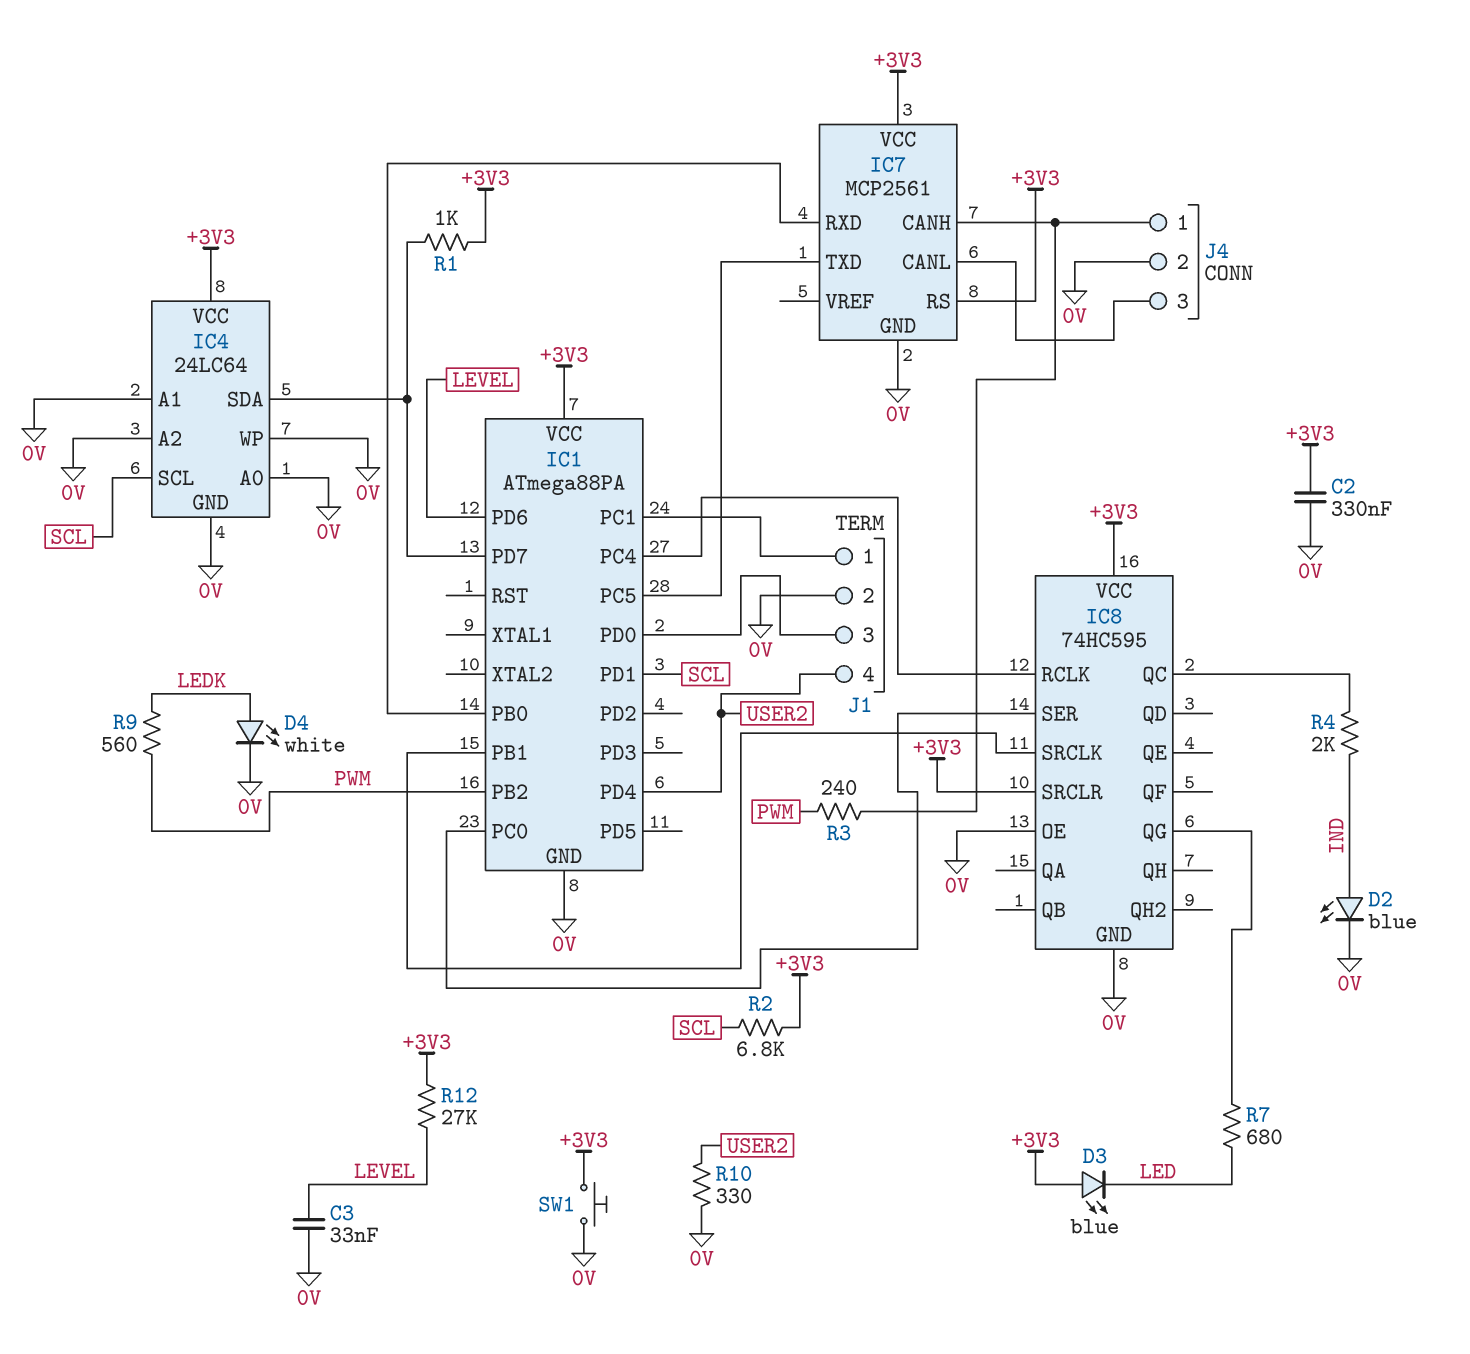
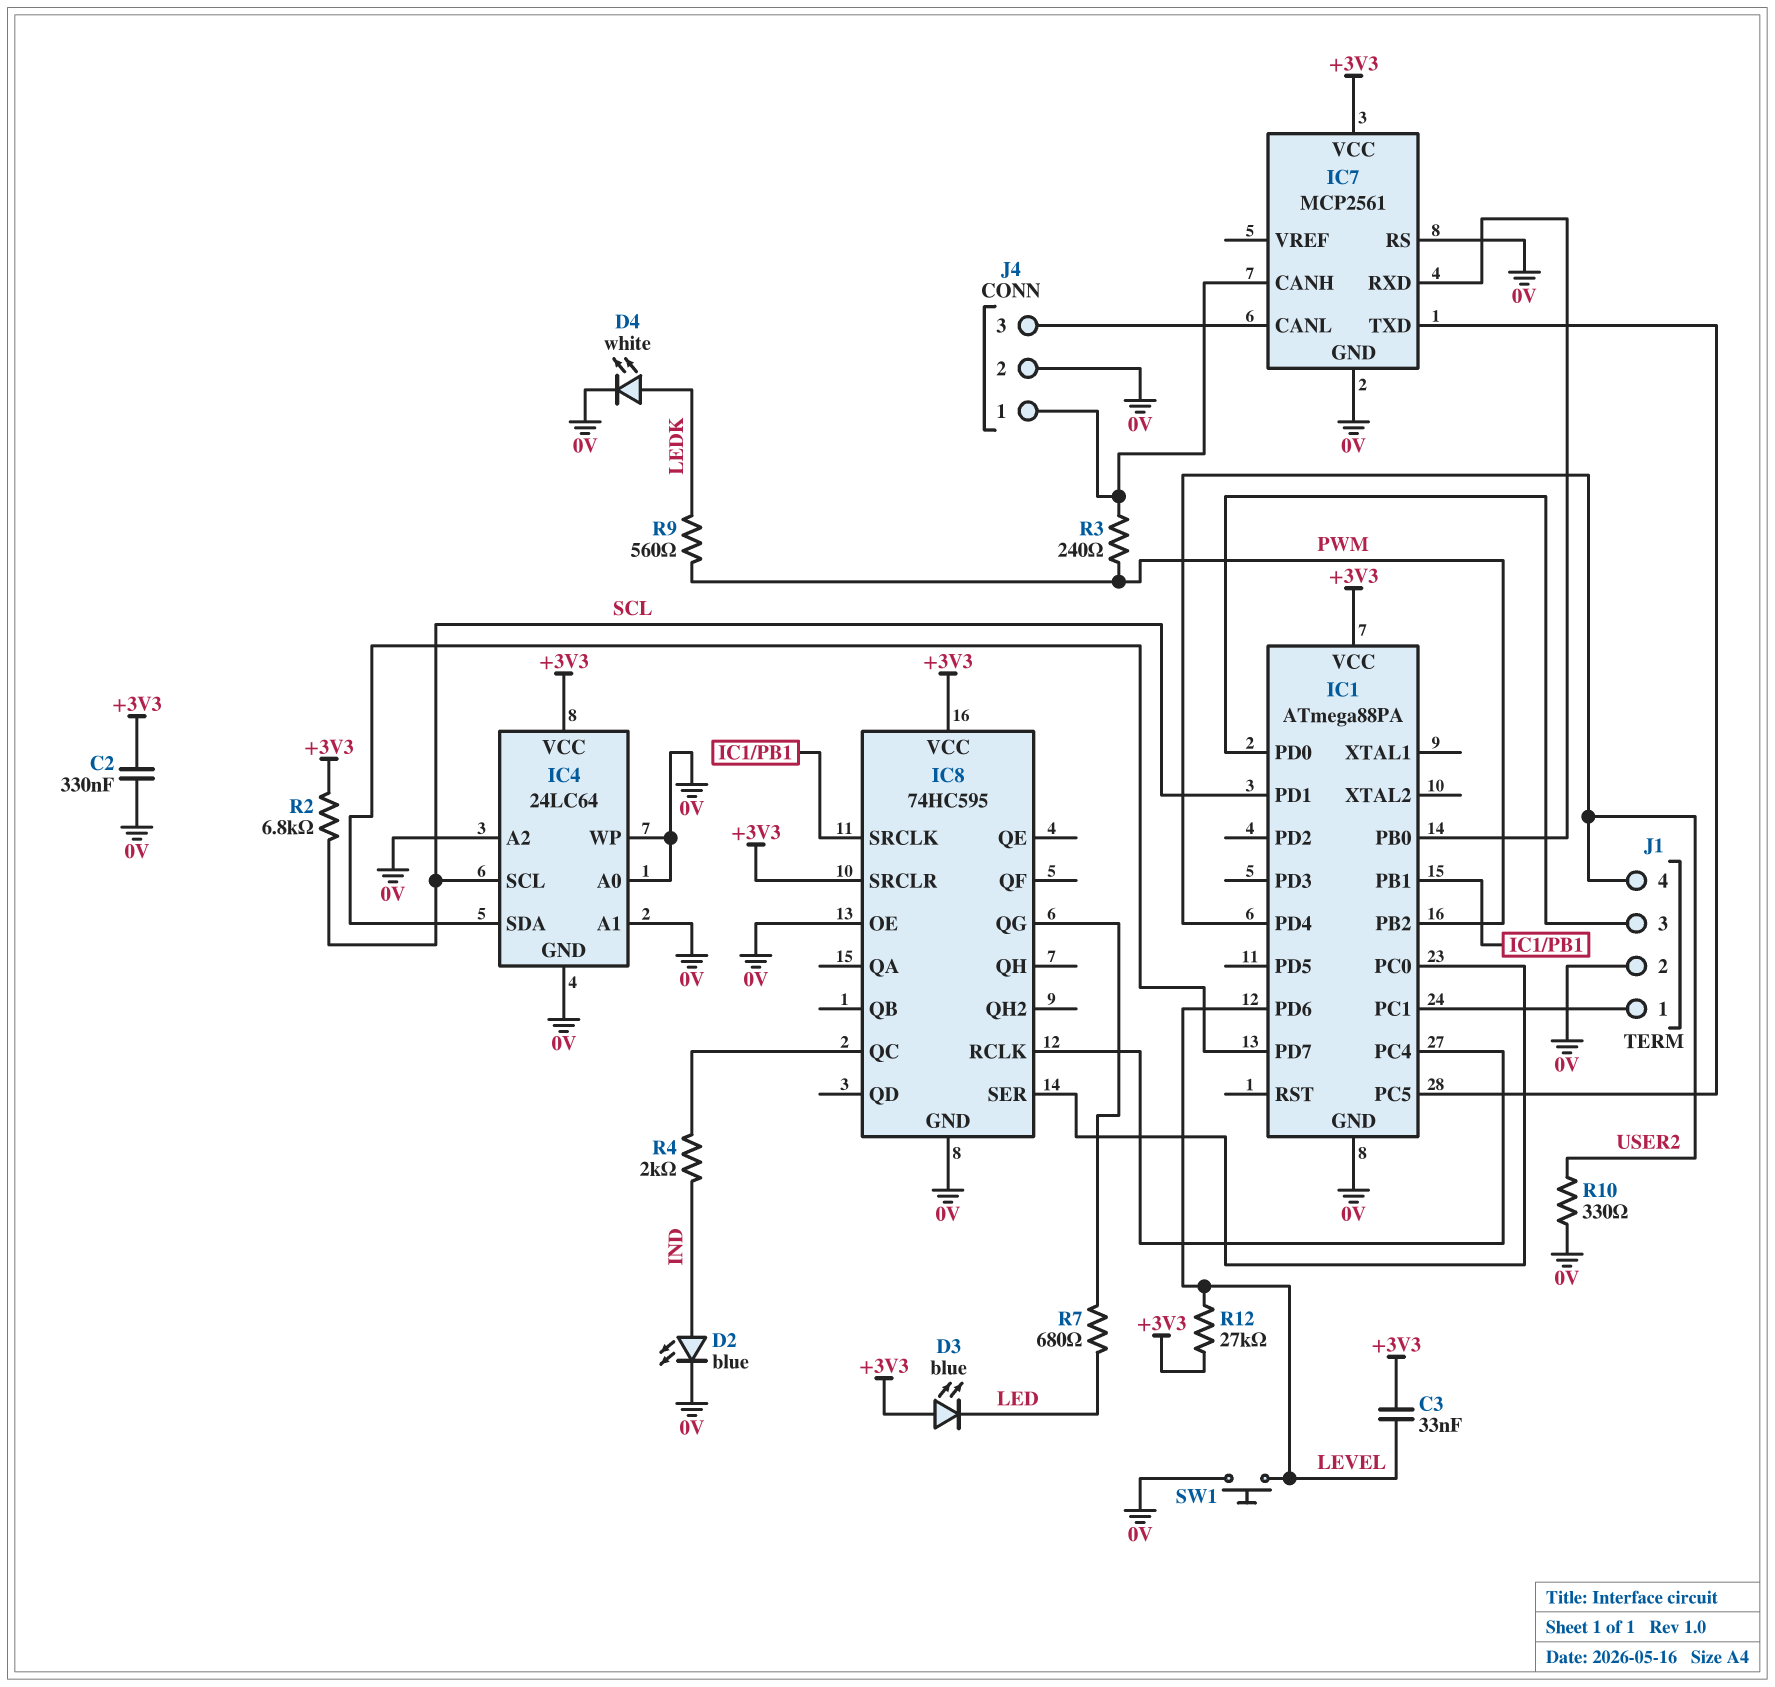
C3: 33nF (0V, LEVEL) -> 33nF (+3V3, LEVEL)
IC7 pin RS: +3V3 -> 0V
R1: 1k (+3V3, IC1/PD7) -> none
SW1: button (+3V3, 0V) -> button (0V, LEVEL)

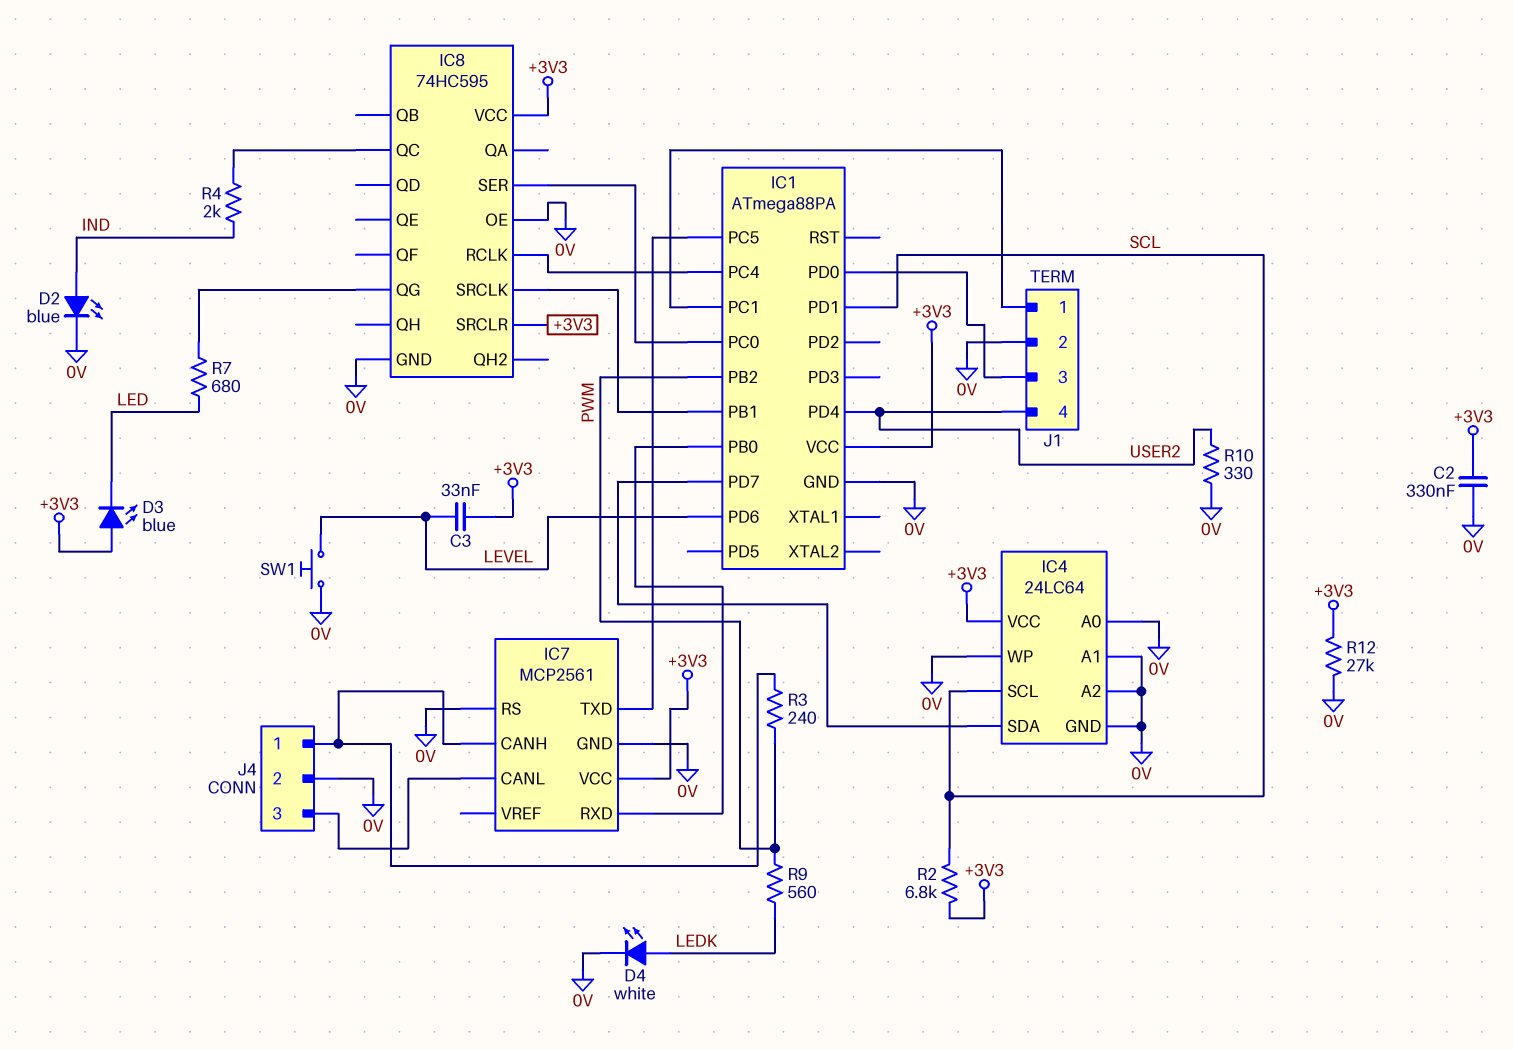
R12: 27k (+3V3, LEVEL) -> 27k (+3V3, 0V)

